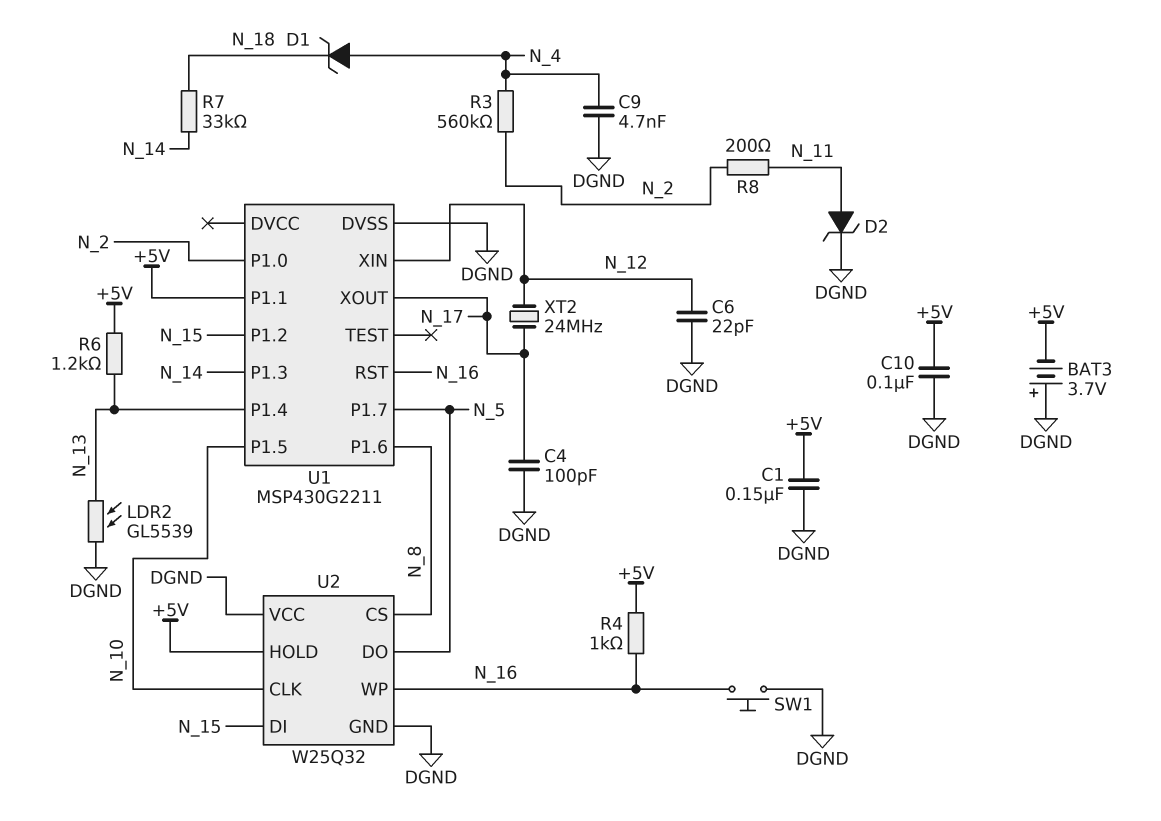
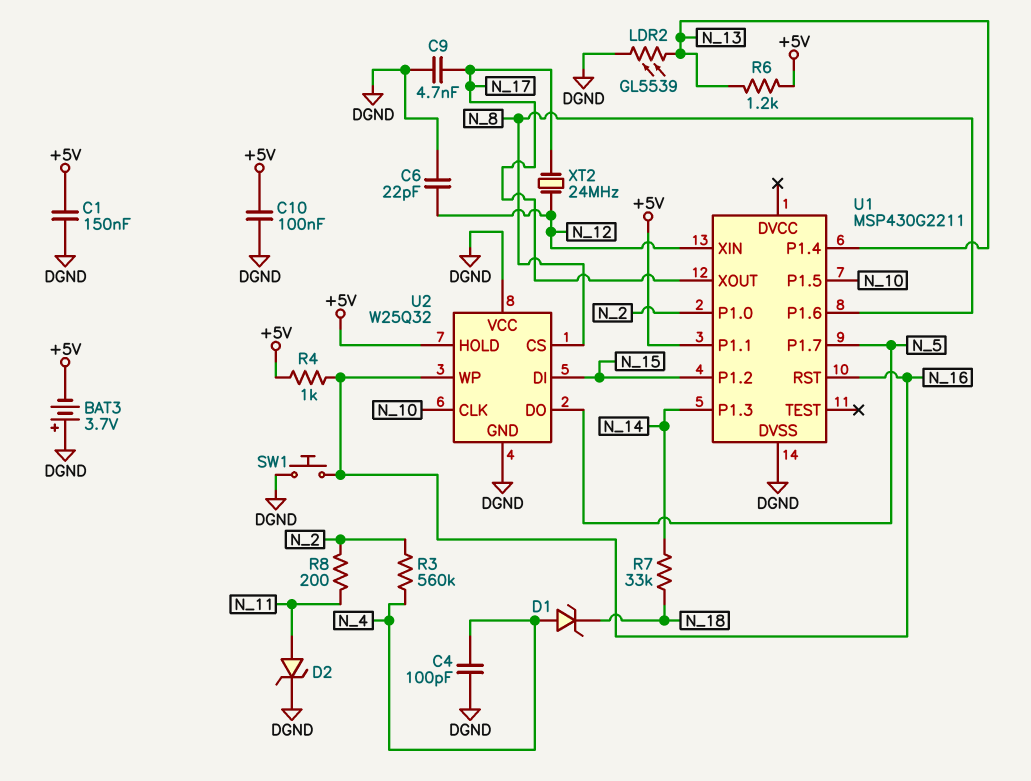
C4: 100pF (DGND, N_17) -> 100pF (DGND, N_4)
C9: 4.7nF (DGND, N_4) -> 4.7nF (DGND, N_17)

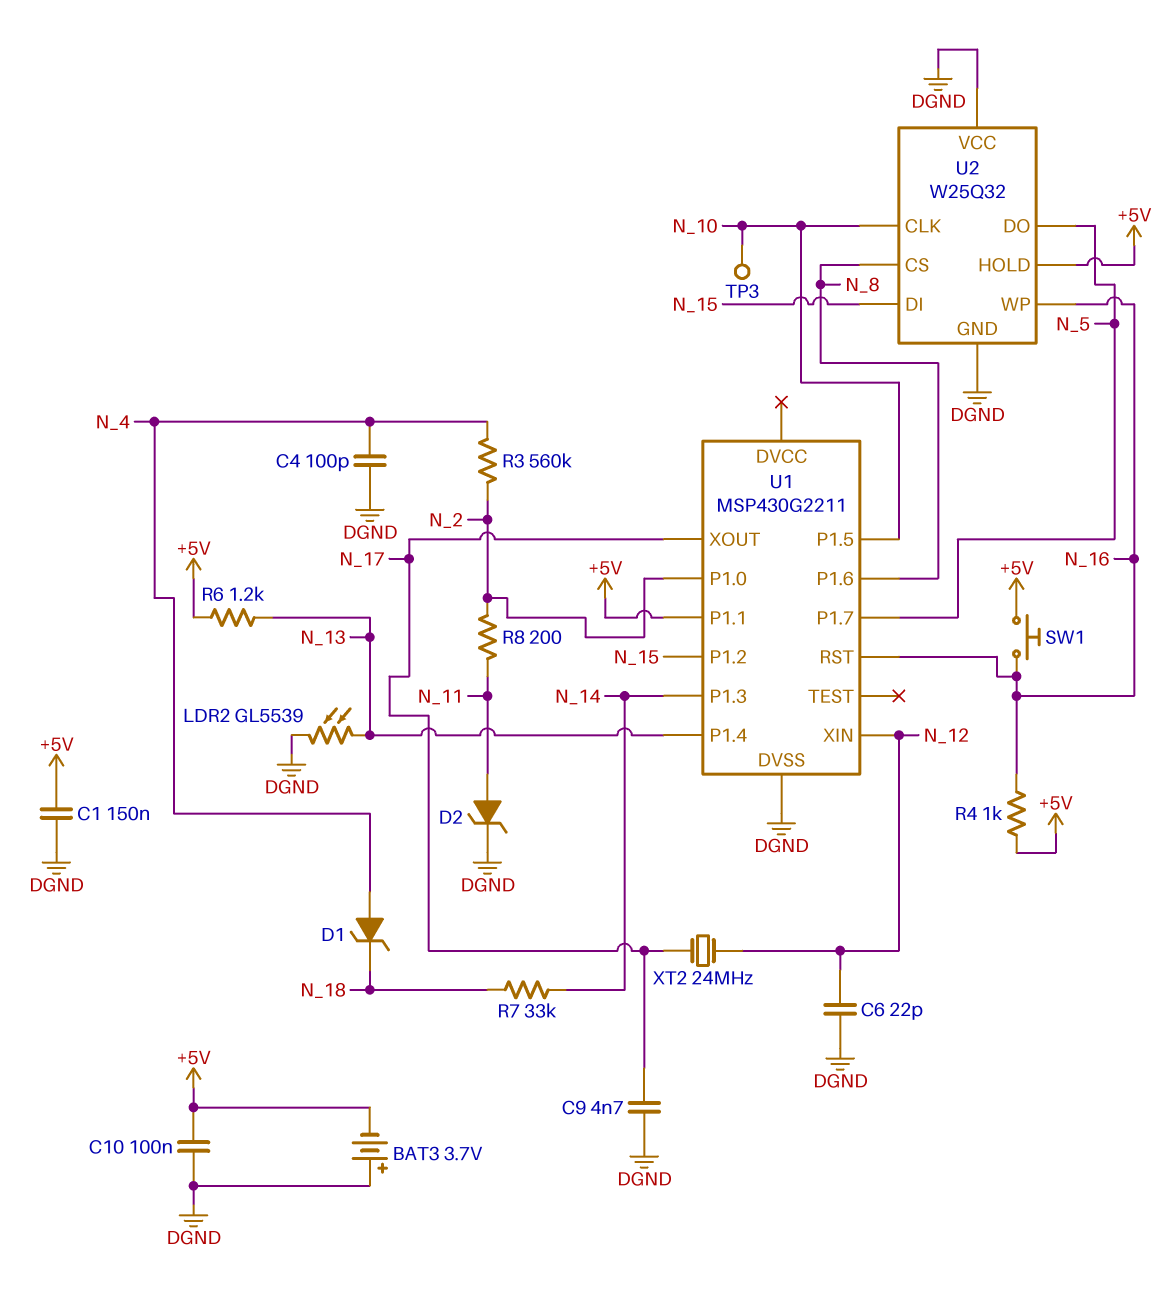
SW1: button (DGND, N_16) -> button (+5V, N_16)
TP3: none -> test point (N_10)

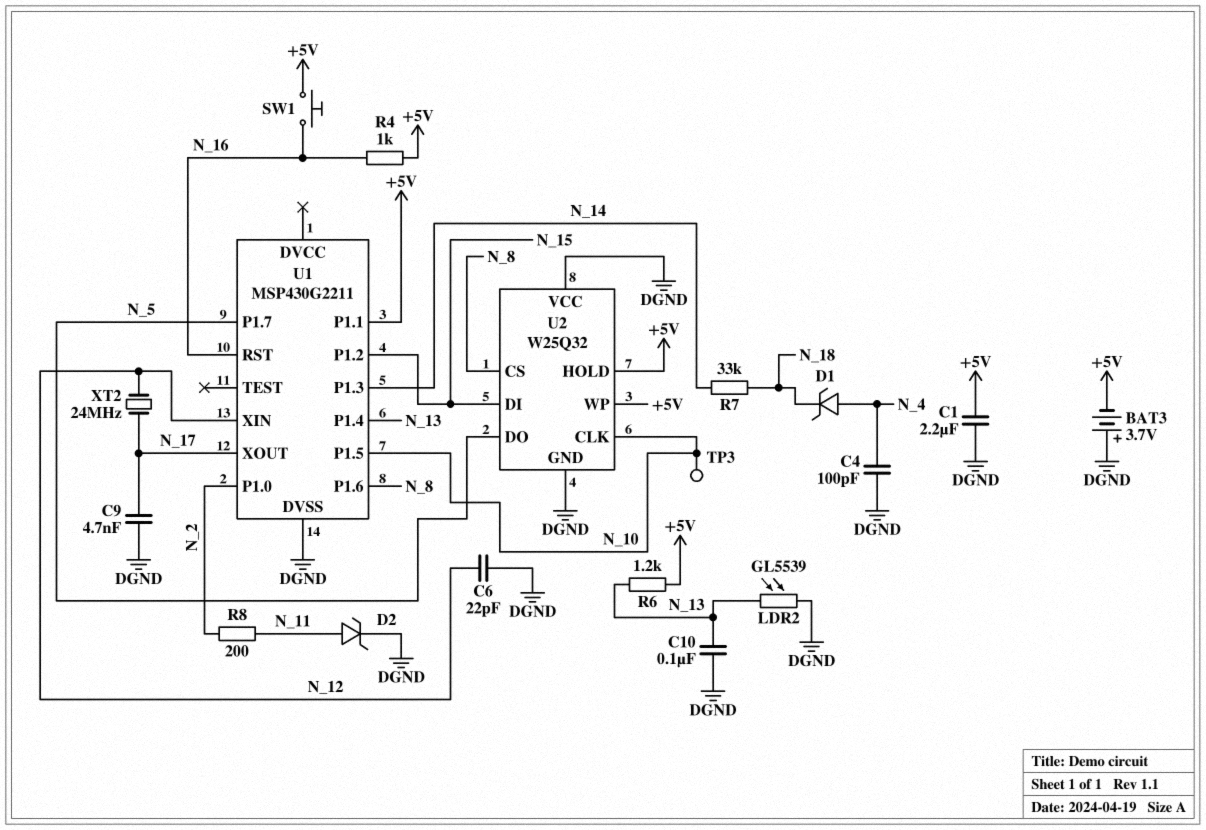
C1: 150nF (+5V, DGND) -> 2.2uF (+5V, DGND)
C10: 100nF (+5V, DGND) -> 100nF (DGND, N_13)
R3: 560k (N_2, N_4) -> none
U2 pin WP: N_16 -> +5V

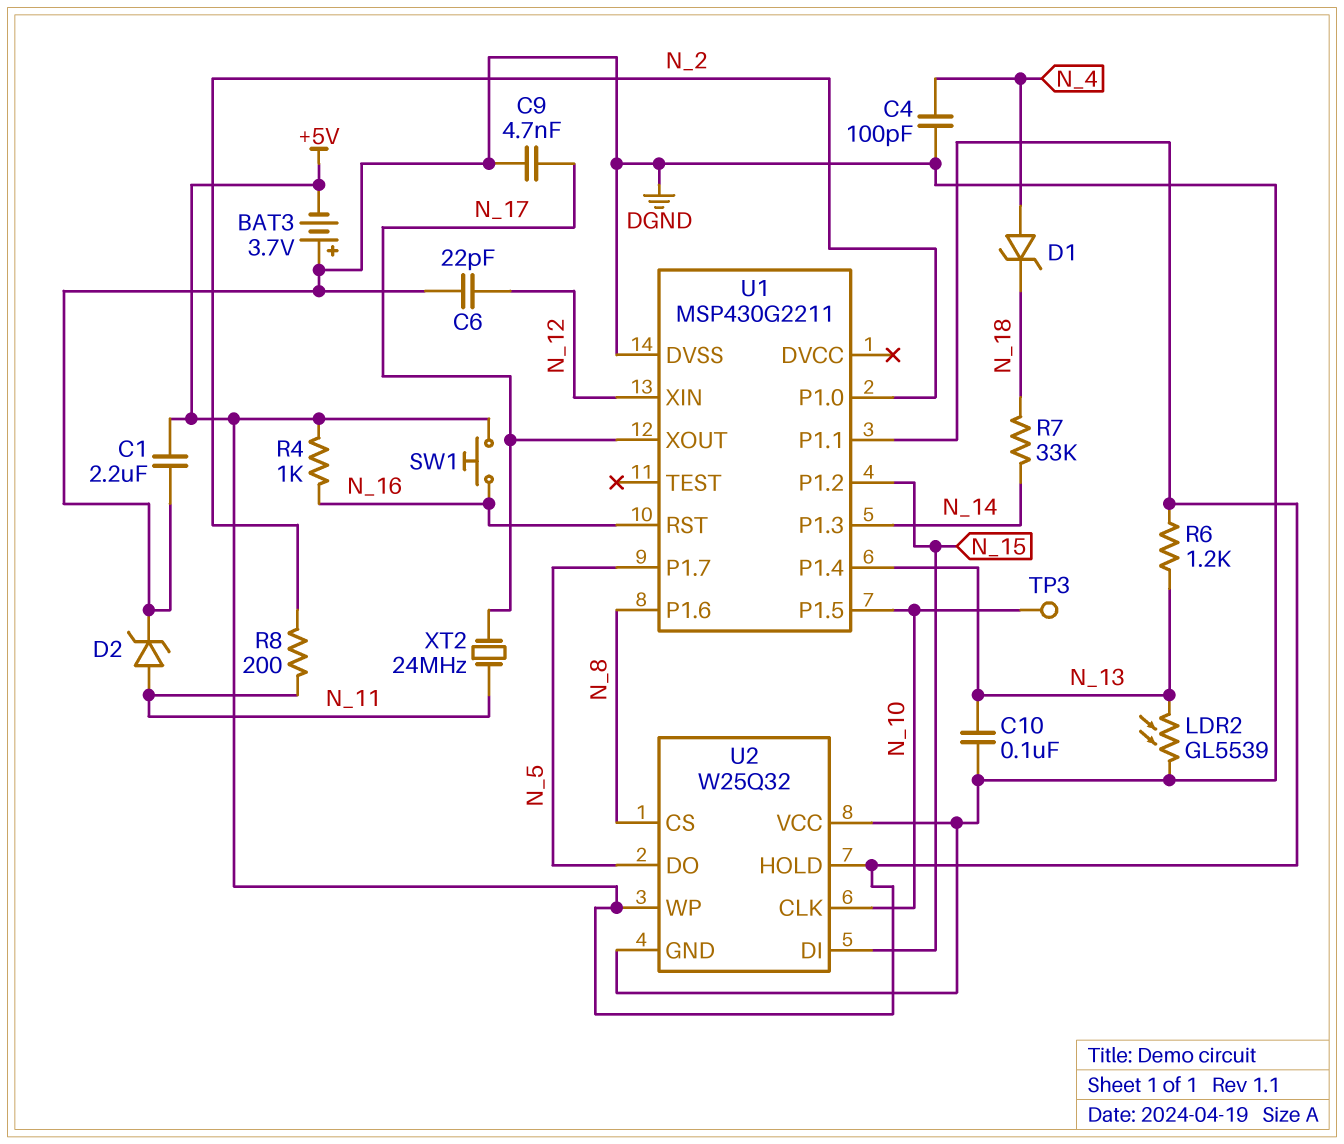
XT2: 24MHz (N_12, N_17) -> 24MHz (N_11, N_17)

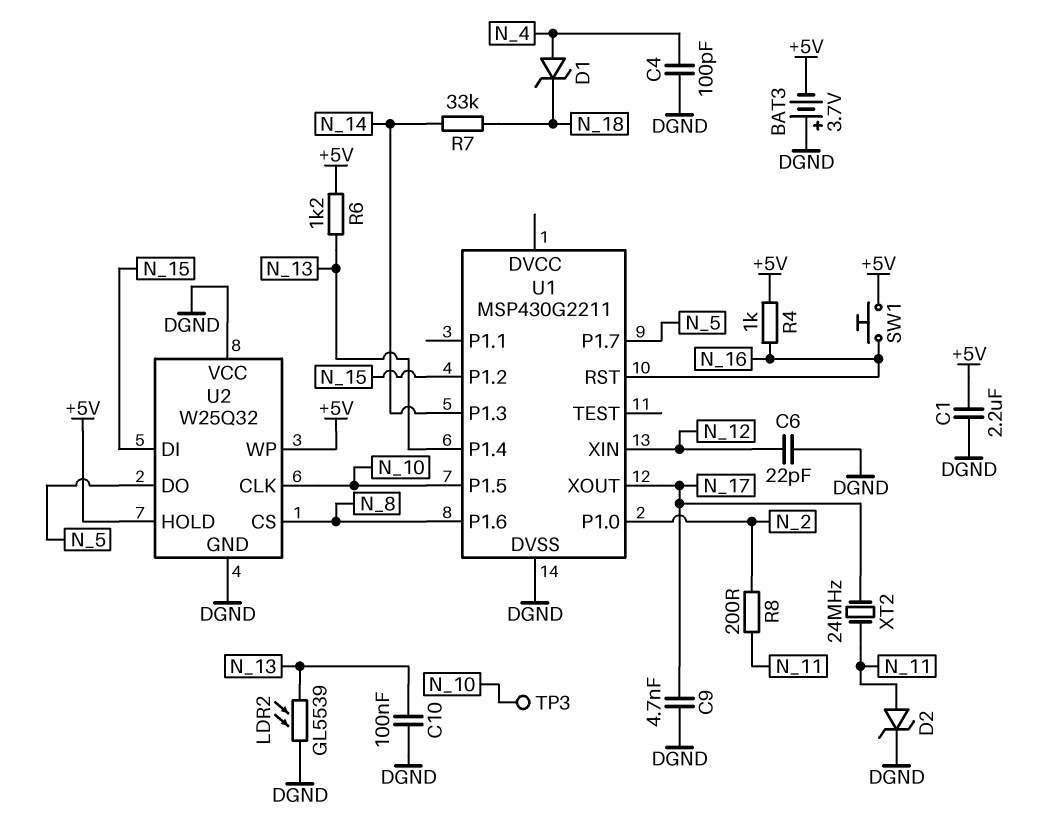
U1 pin P1.1: +5V -> none

